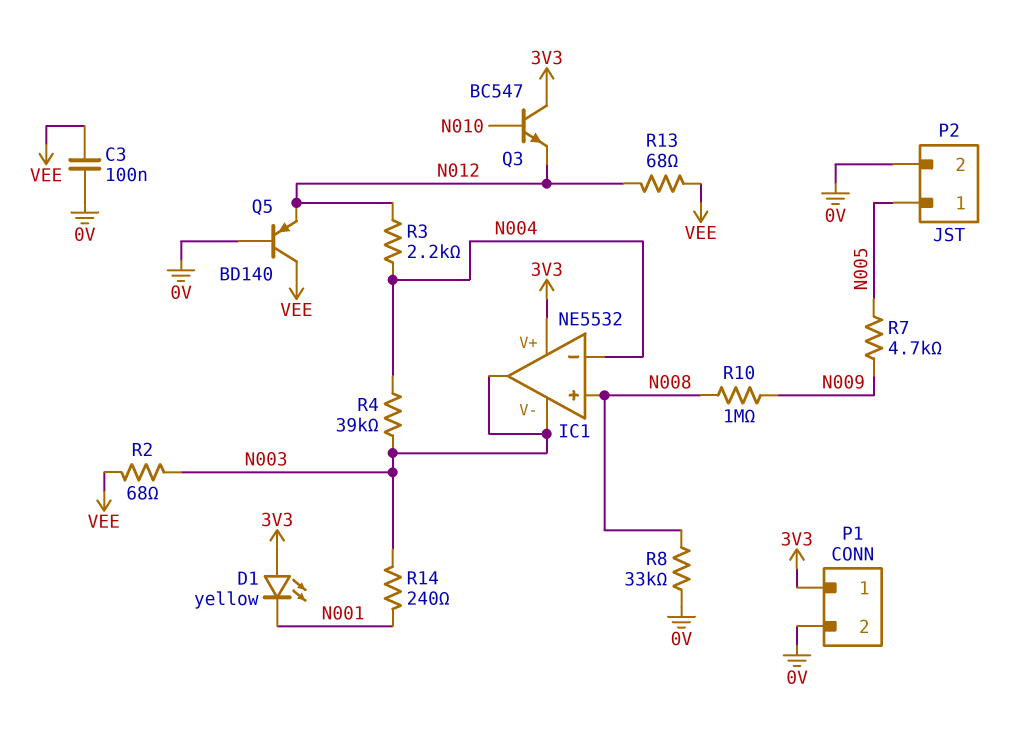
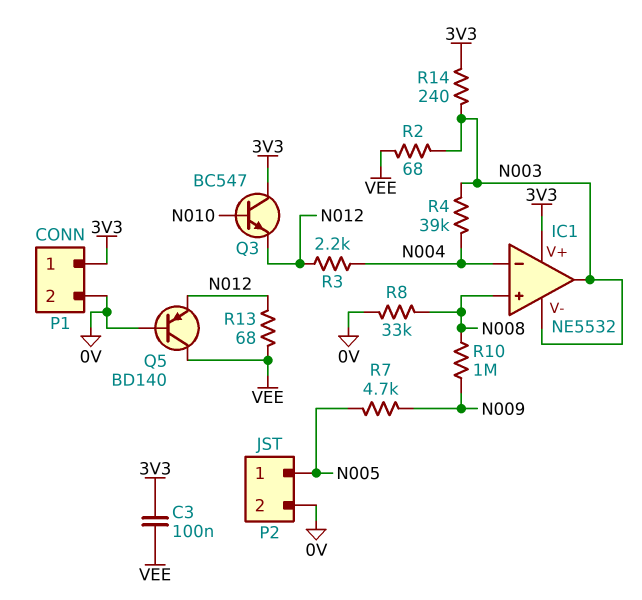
C3: 100nF (0V, VEE) -> 100nF (3V3, VEE)
D1: LED yellow (A 3V3, K N001) -> none
R14: 240 (N001, N003) -> 240 (3V3, N003)

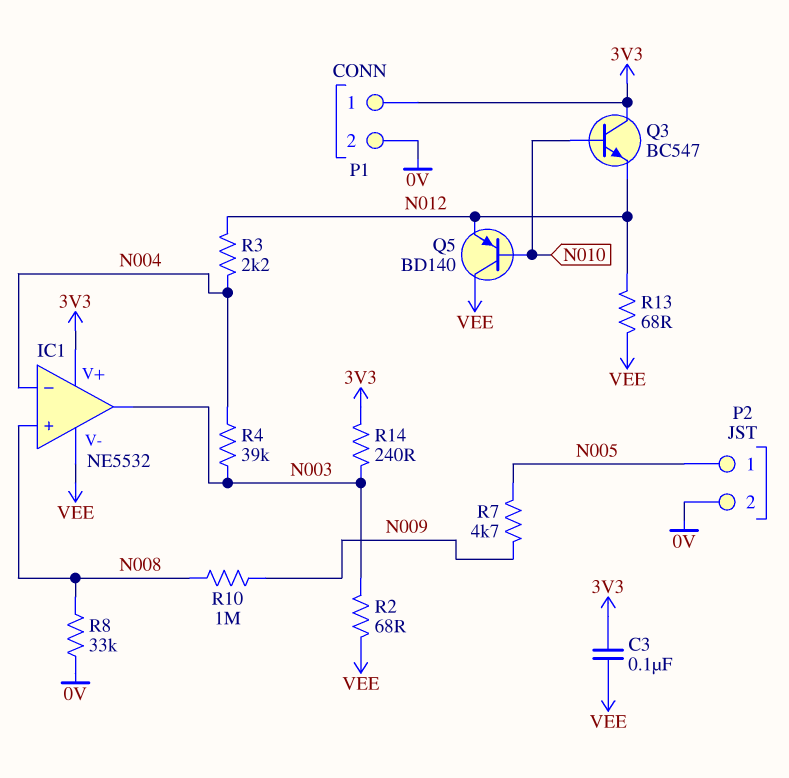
IC1 pin V-: N003 -> VEE
Q5: PNP BD140 (B 0V, C VEE, E N012) -> PNP BD140 (B N010, C VEE, E N012)

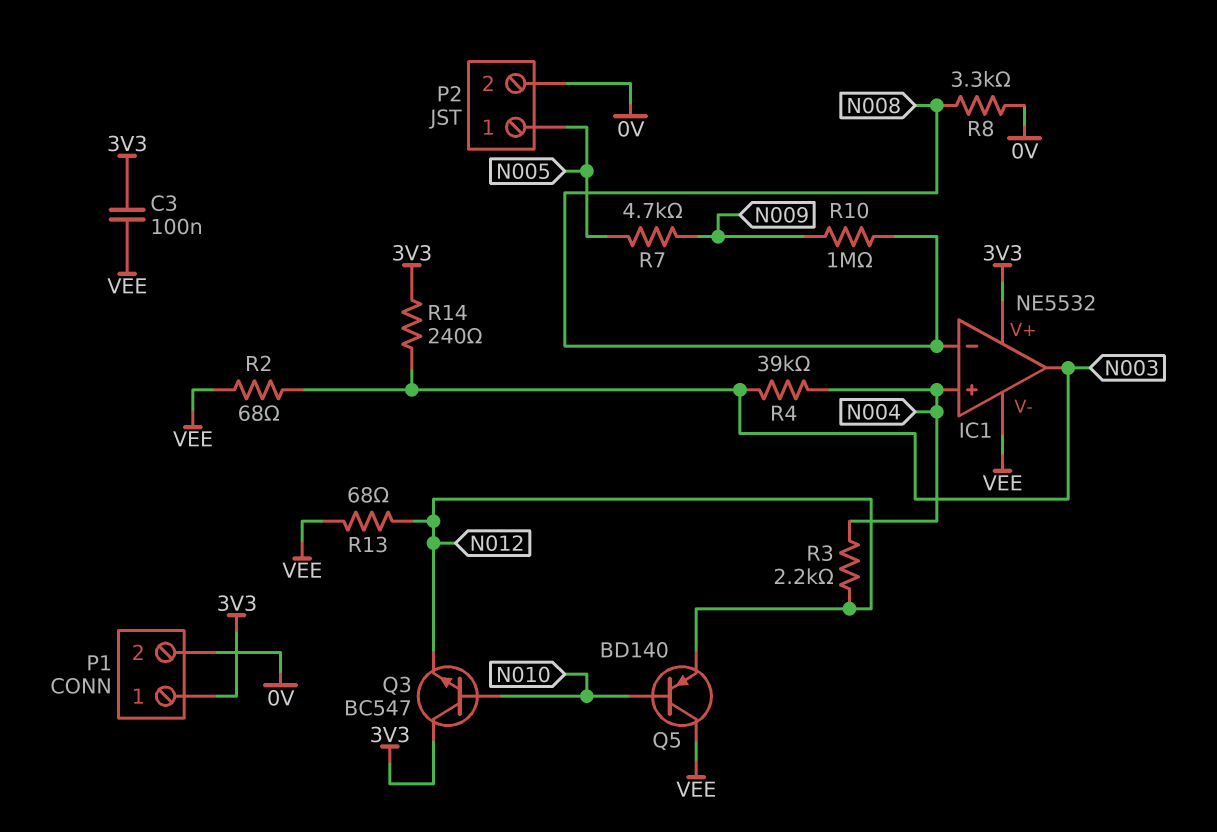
IC1 pin in+: N008 -> N004
IC1 pin in-: N004 -> N008
R8: 33k (0V, N008) -> 3.3k (0V, N008)

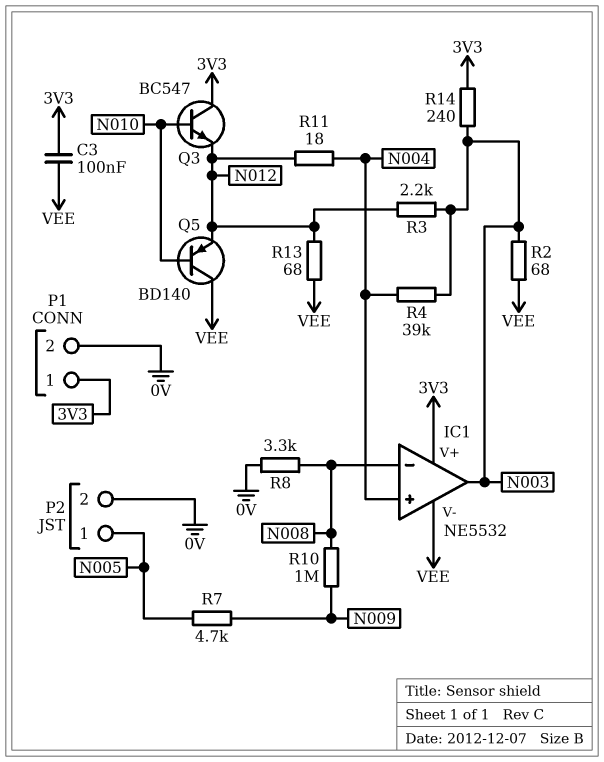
R3: 2.2k (N004, N012) -> 2.2k (N003, N012)
R11: none -> 18 (N004, N012)

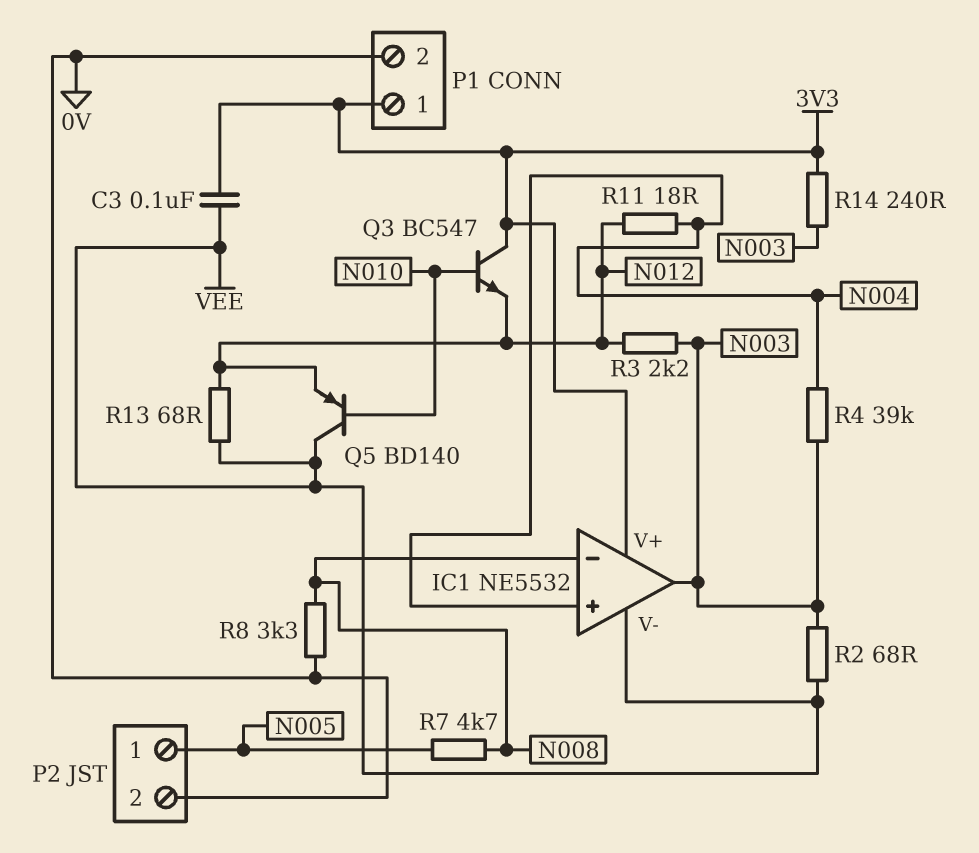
R7: 4.7k (N005, N009) -> 4.7k (N005, N008)
R10: 1M (N008, N009) -> none

